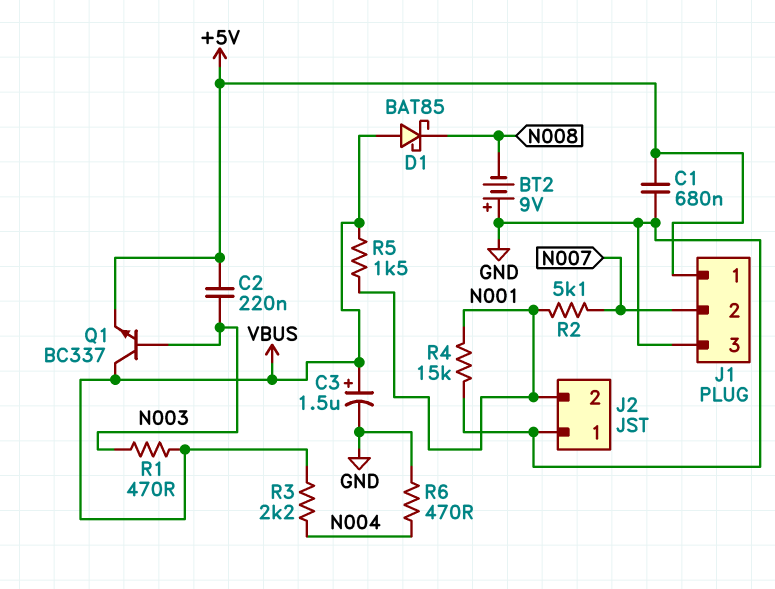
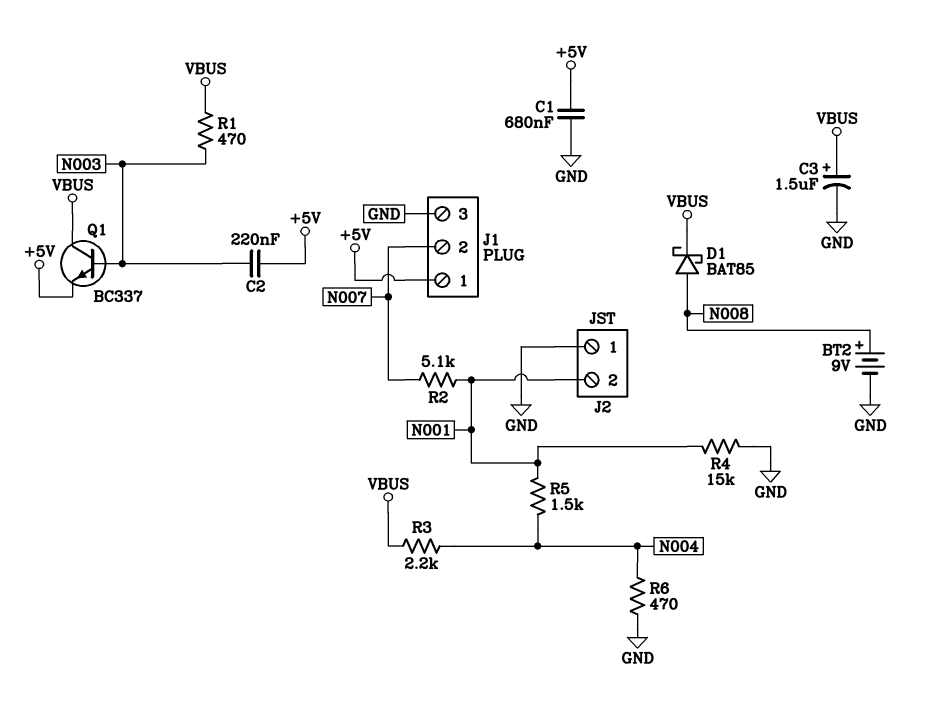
BT2: 9V (plus GND, minus N008) -> 9V (plus N008, minus GND)
D1: schottky BAT85 (A VBUS, K N008) -> schottky BAT85 (A N008, K VBUS)
R5: 1.5k (N001, VBUS) -> 1.5k (N001, N004)

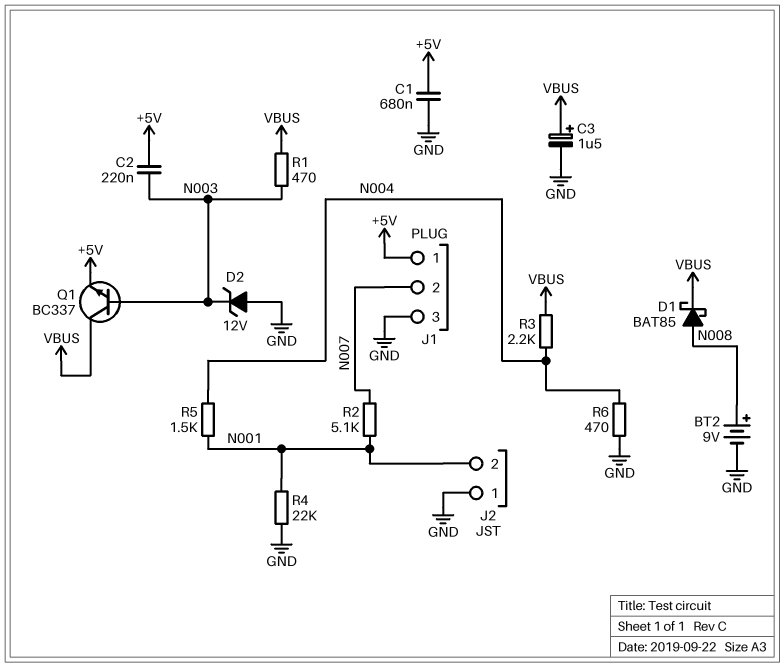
D2: none -> zener 12V (A GND, K N003)
R4: 15k (GND, N001) -> 22k (GND, N001)

